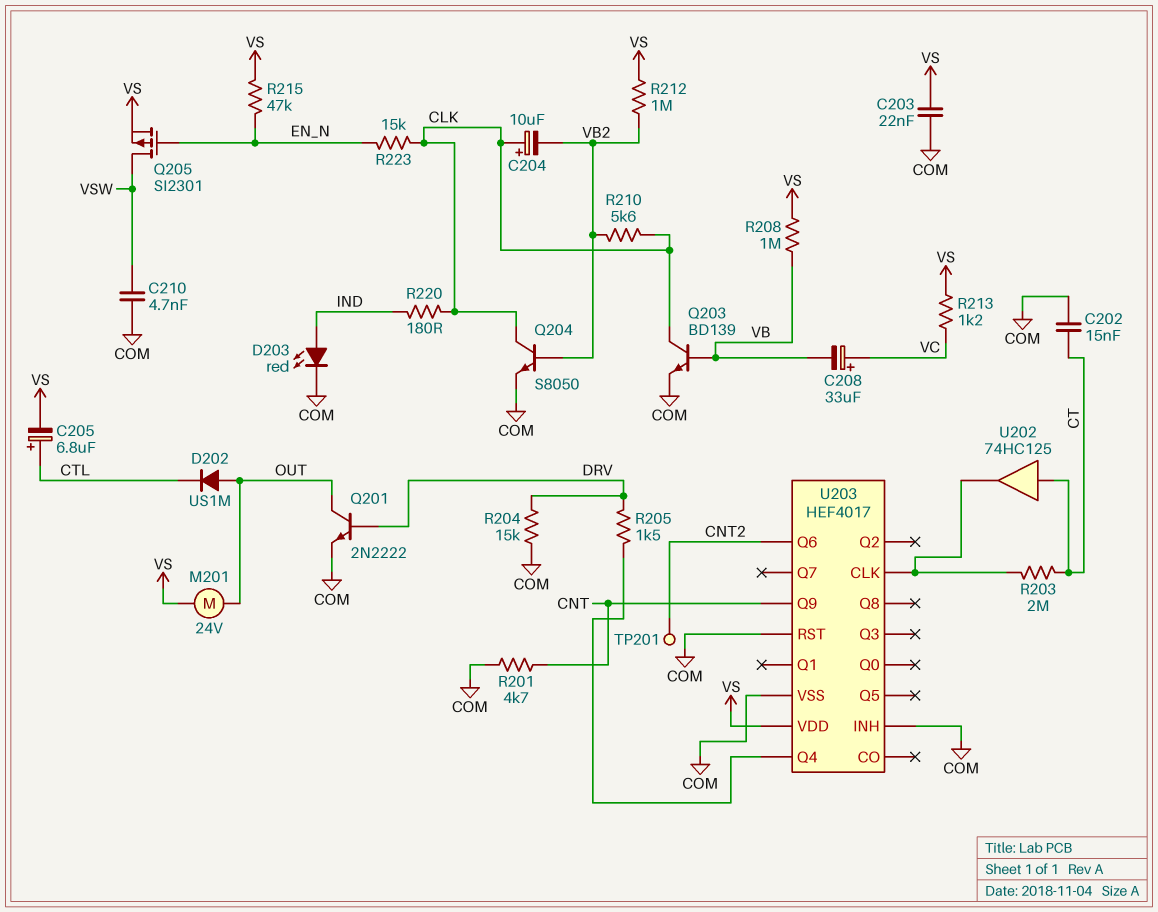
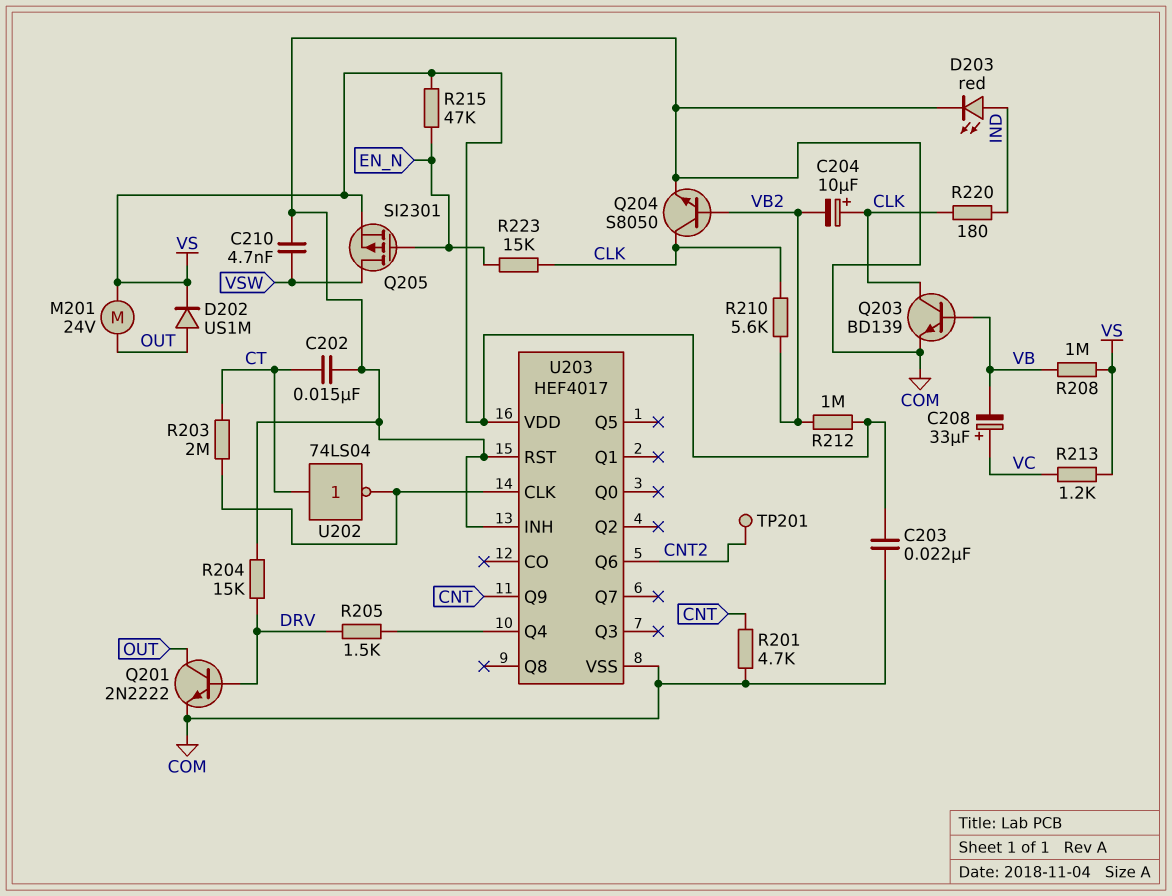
C205: 6.8uF (plus CTL, minus VS) -> none
D202: diode US1M (A OUT, K CTL) -> diode US1M (A OUT, K VS)
U202: buffer 74HC125 (in CT, out U203/CLK) -> NOT 74LS04 (in CT, out U203/CLK)

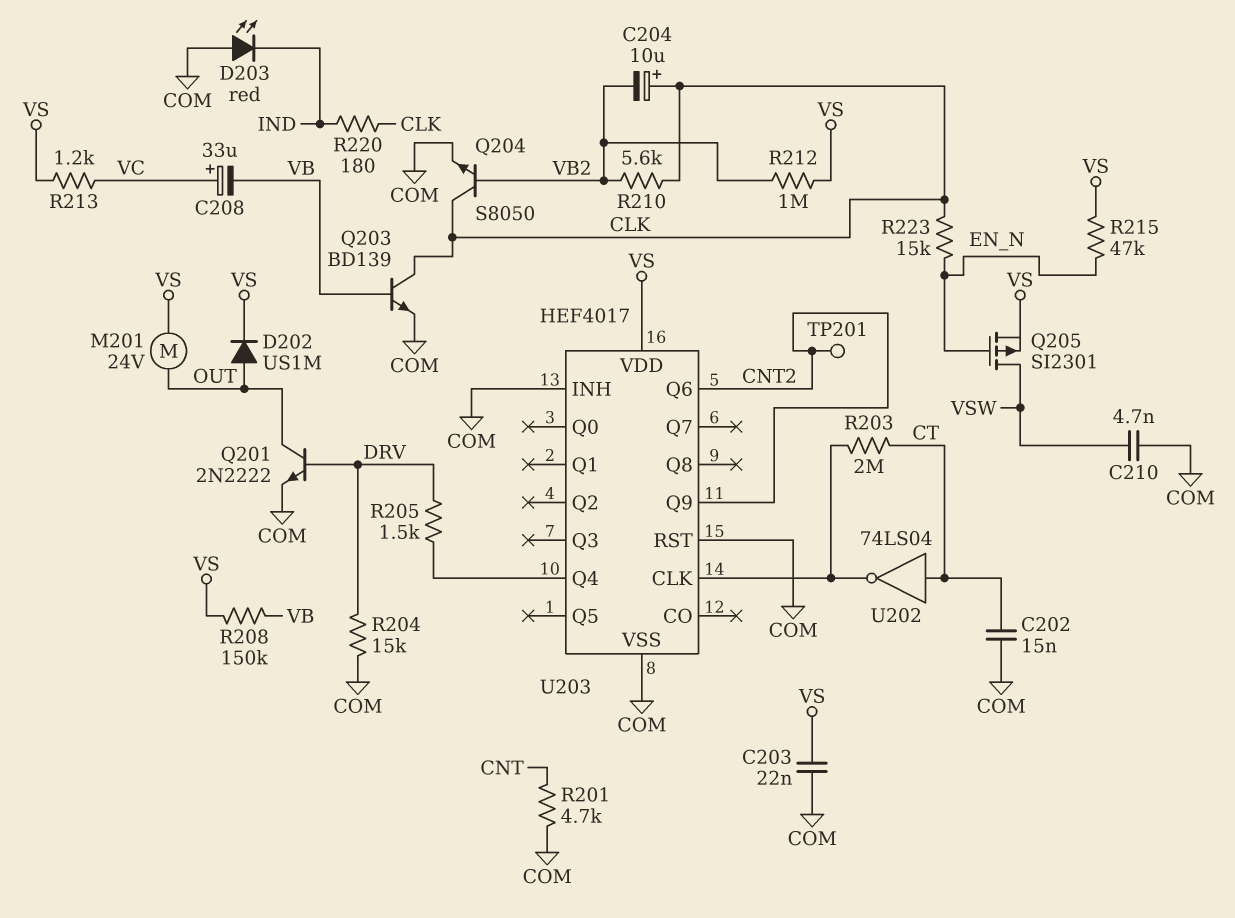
D203: LED red (A IND, K COM) -> LED red (A COM, K IND)
R208: 1M (VB, VS) -> 150k (VB, VS)
U203 pin Q9: CNT -> CNT2

